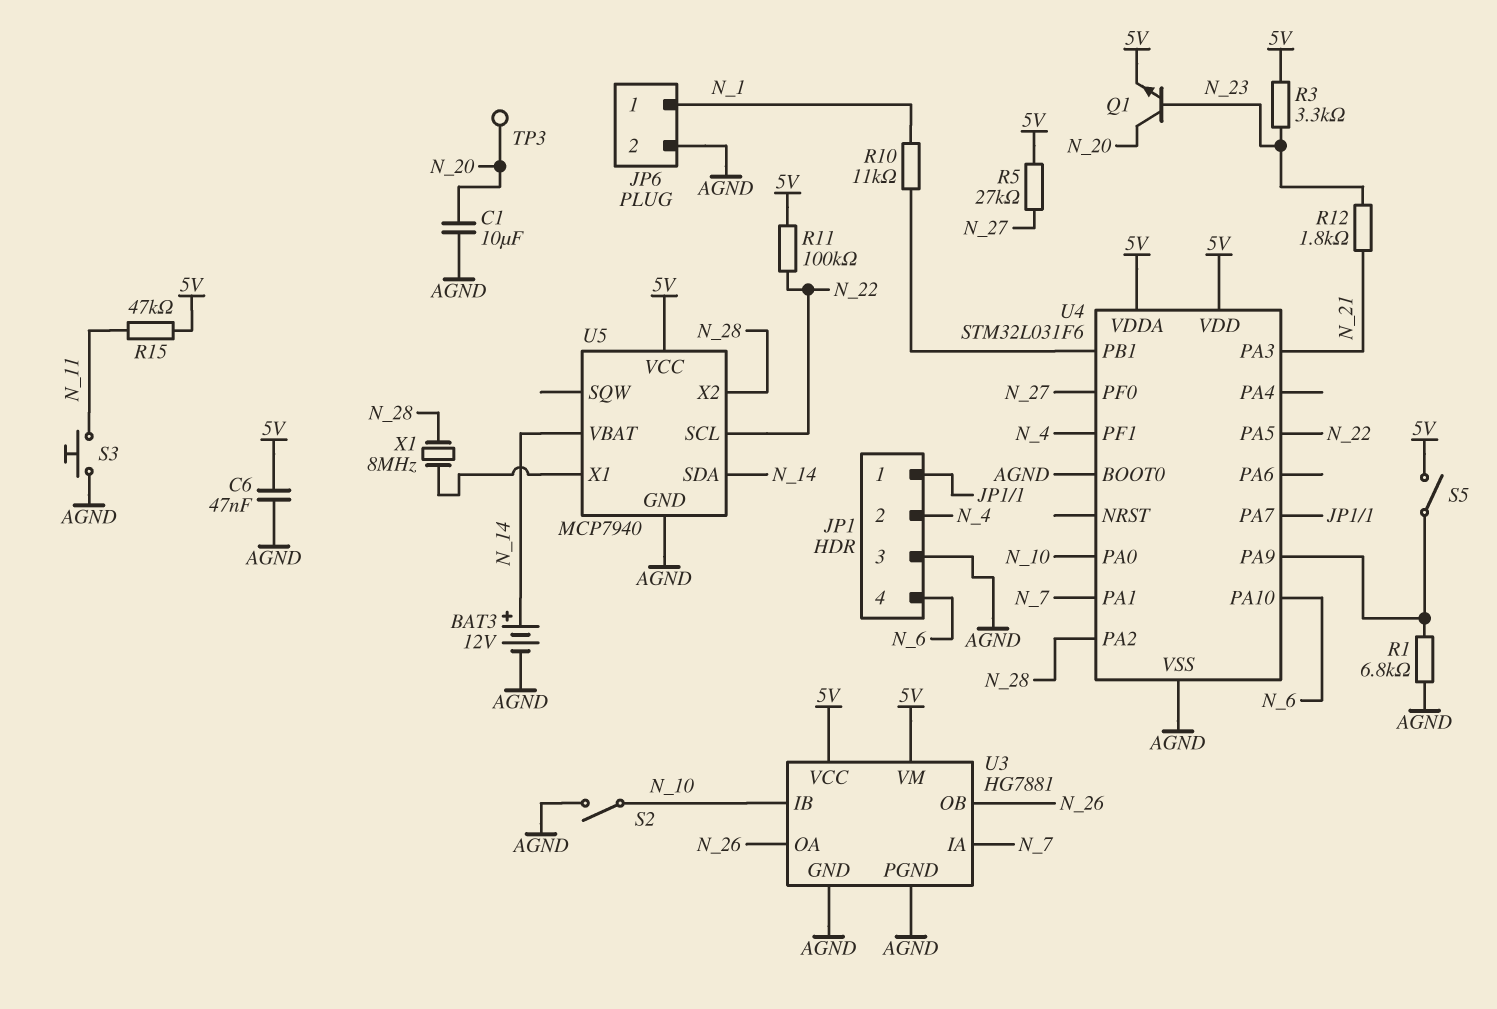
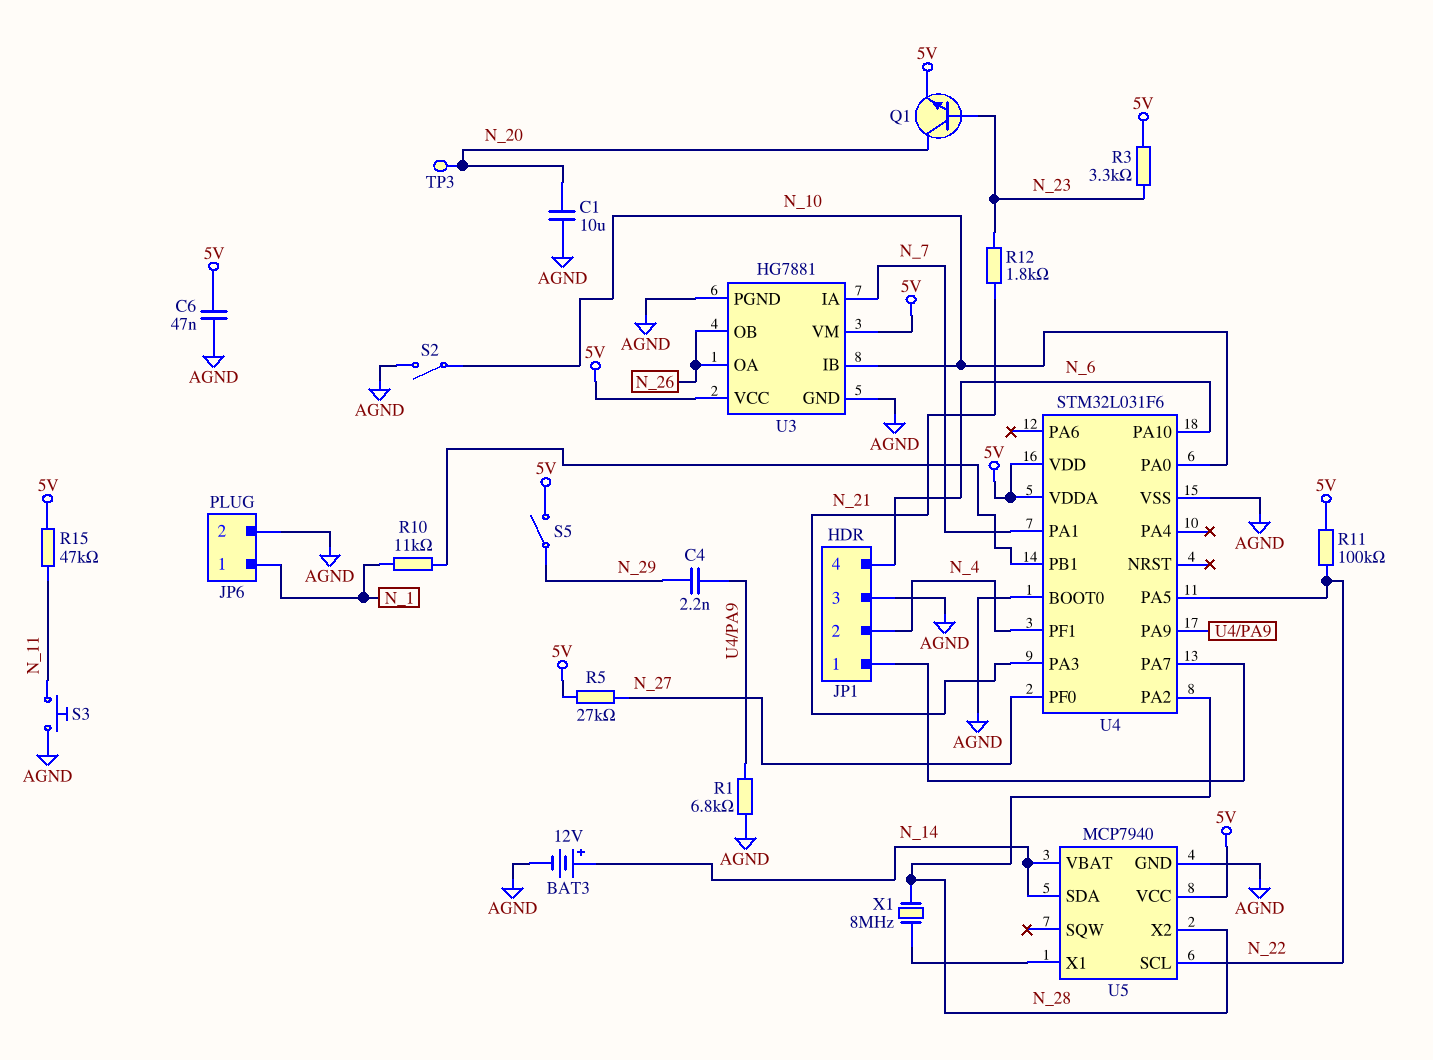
C4: none -> 2.2nF (N_29, U4/PA9)
S5: switch (5V, U4/PA9) -> switch (5V, N_29)

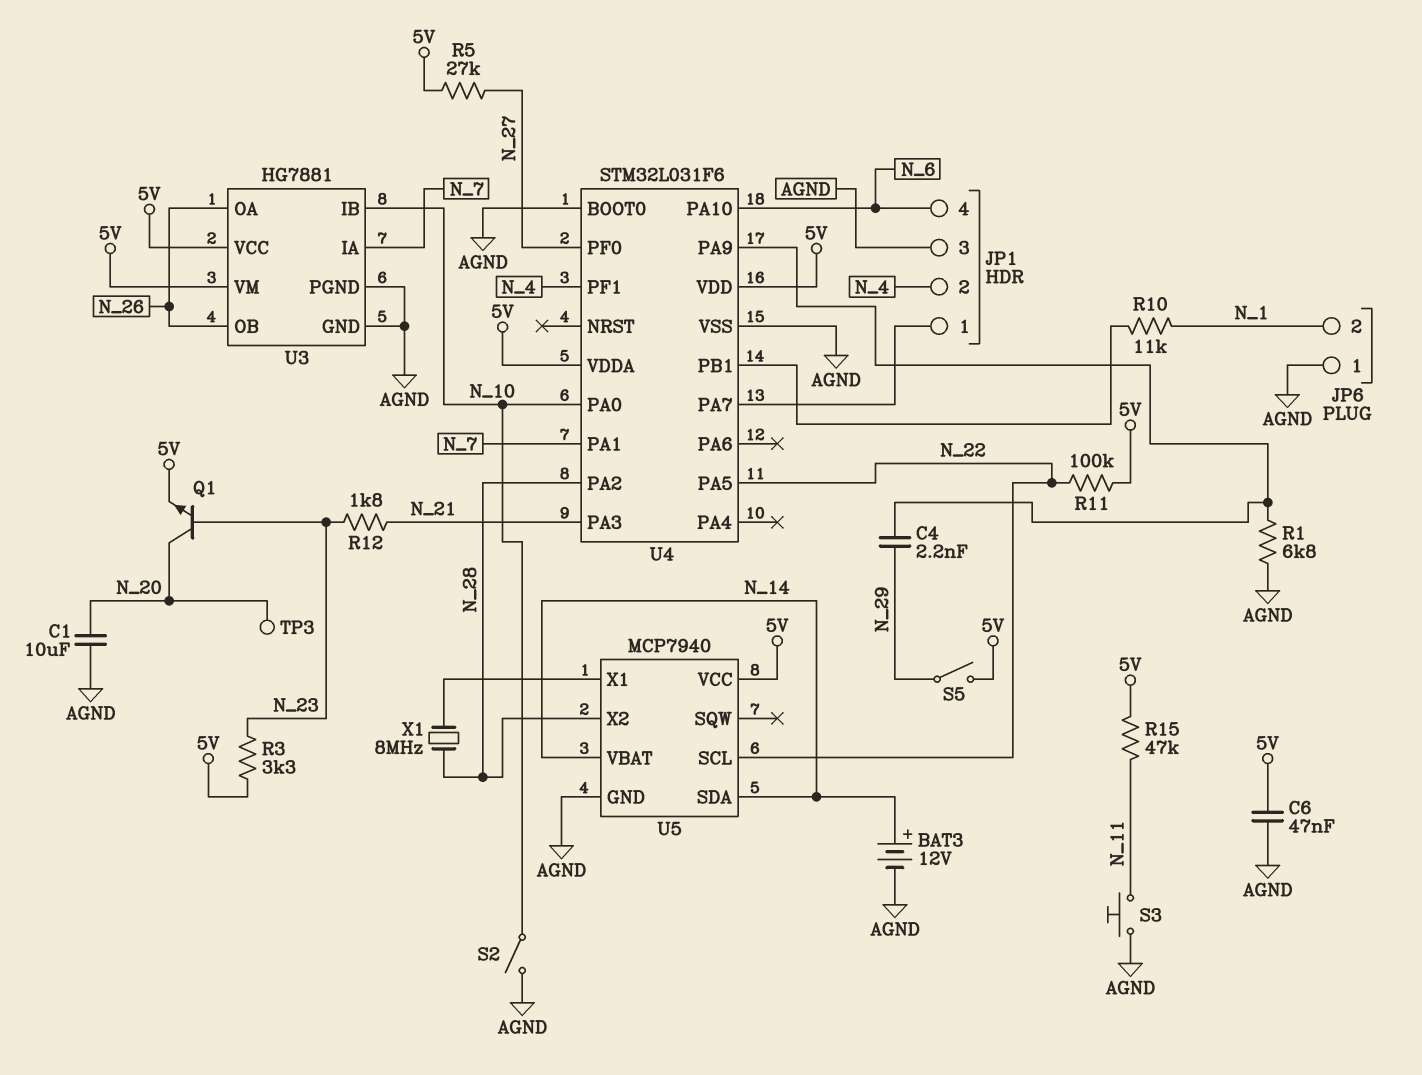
JP6 pin 1: N_1 -> AGND
JP6 pin 2: AGND -> N_1

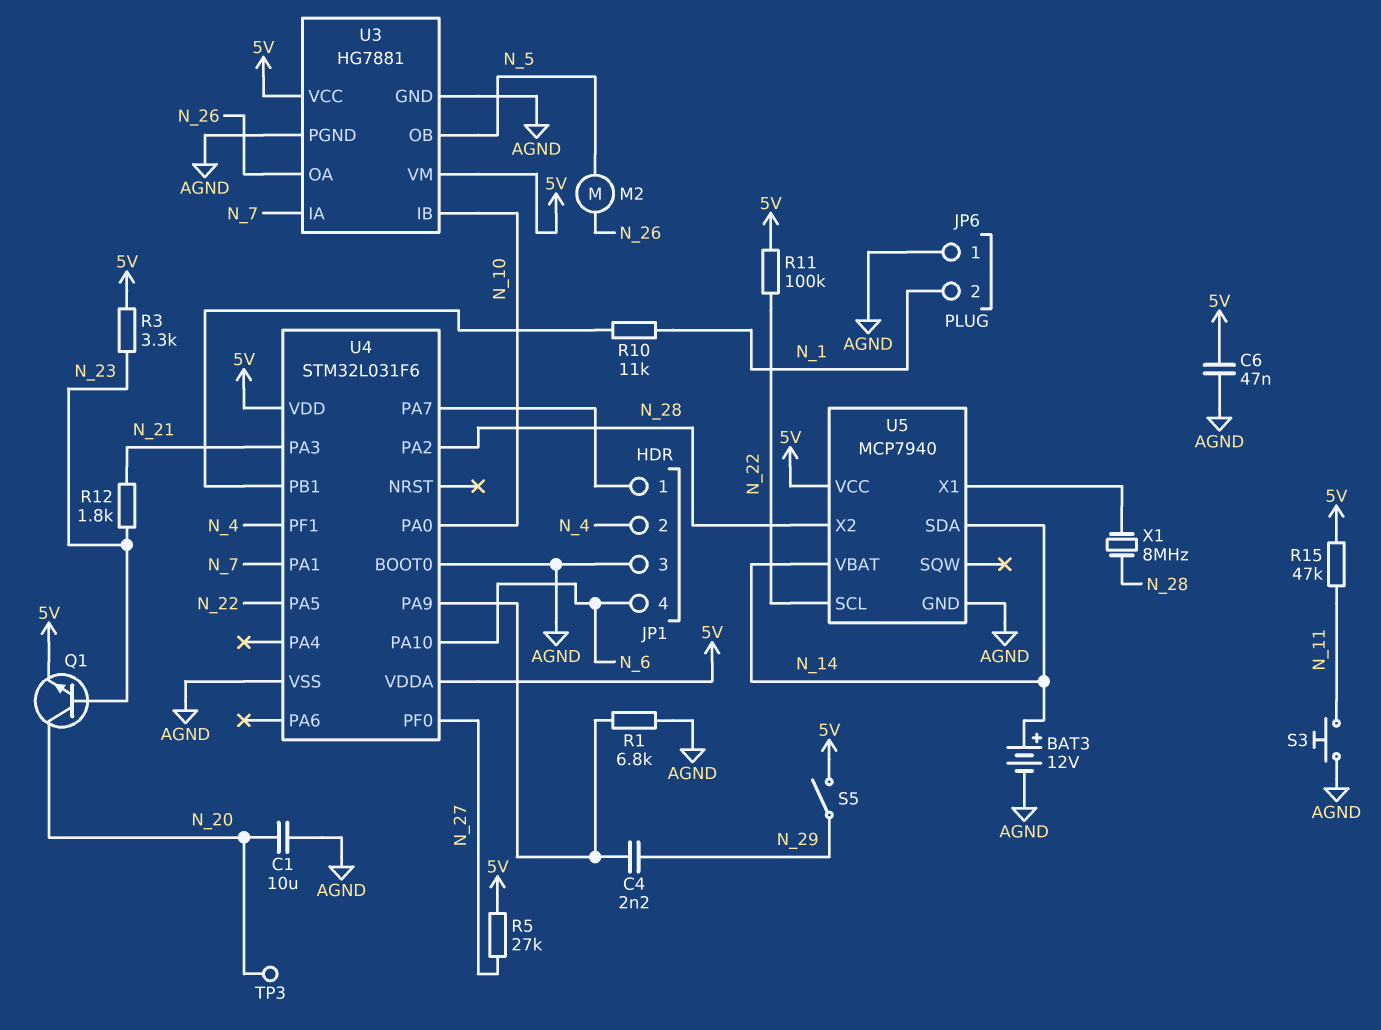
M2: none -> motor (N_5, N_26)
S2: switch (AGND, N_10) -> none
U3 pin OB: N_26 -> N_5

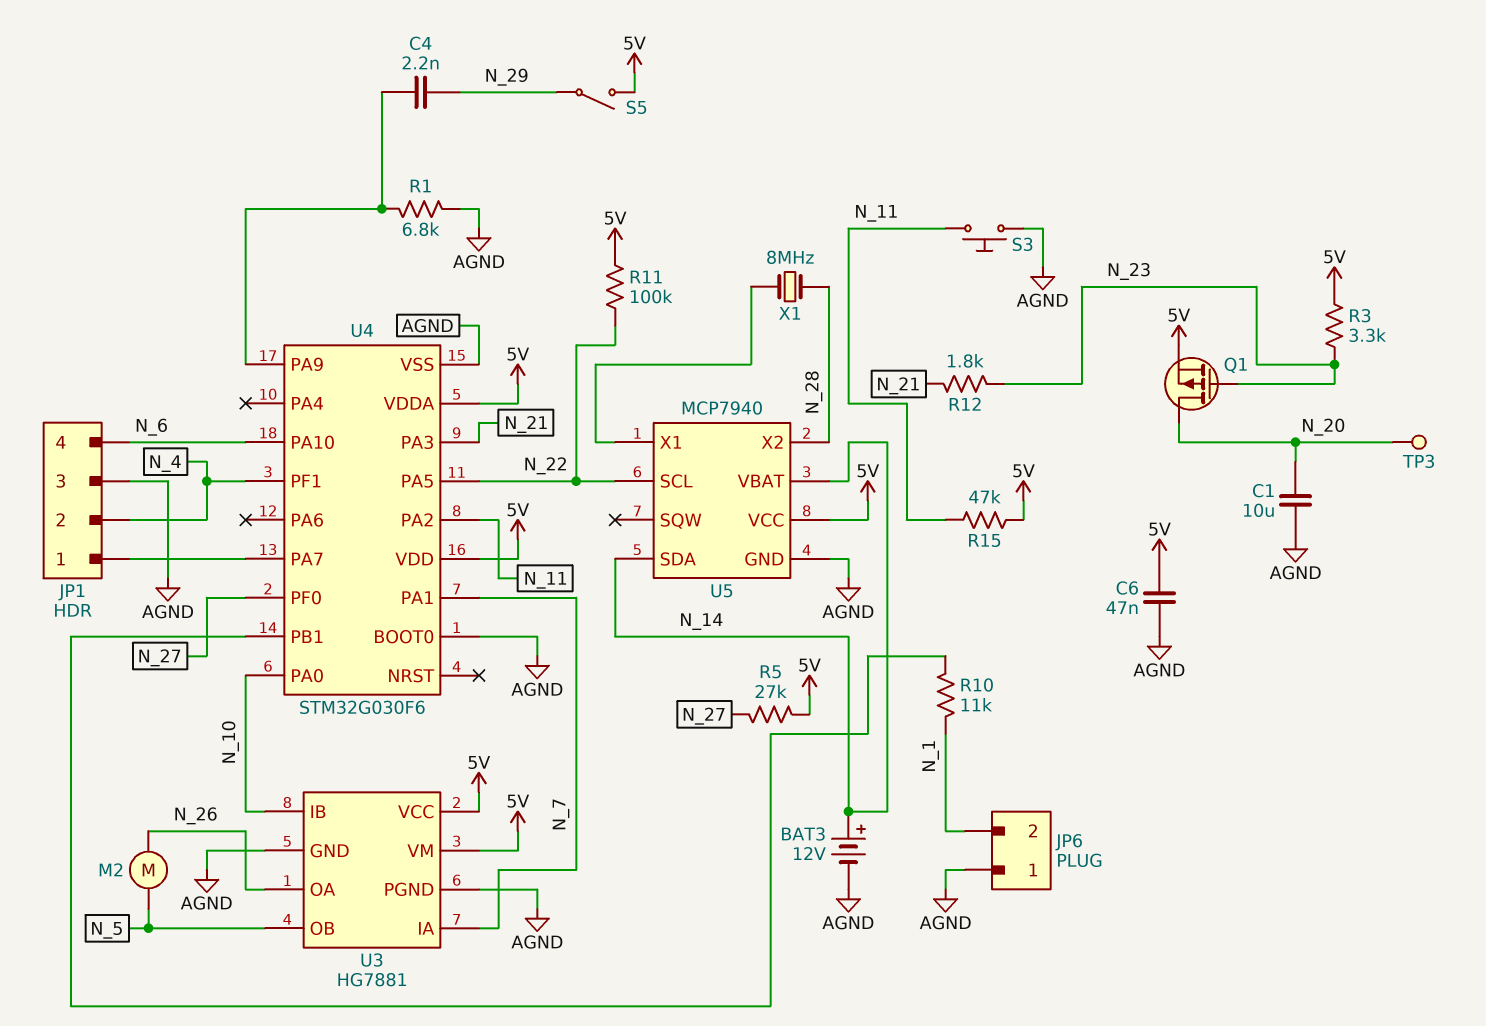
Q1: NPN (B N_23, C N_20, E 5V) -> PMOS (G N_23, D N_20, S 5V)
U4: STM32L031F6 -> STM32G030F6
U4 pin PA2: N_28 -> N_11

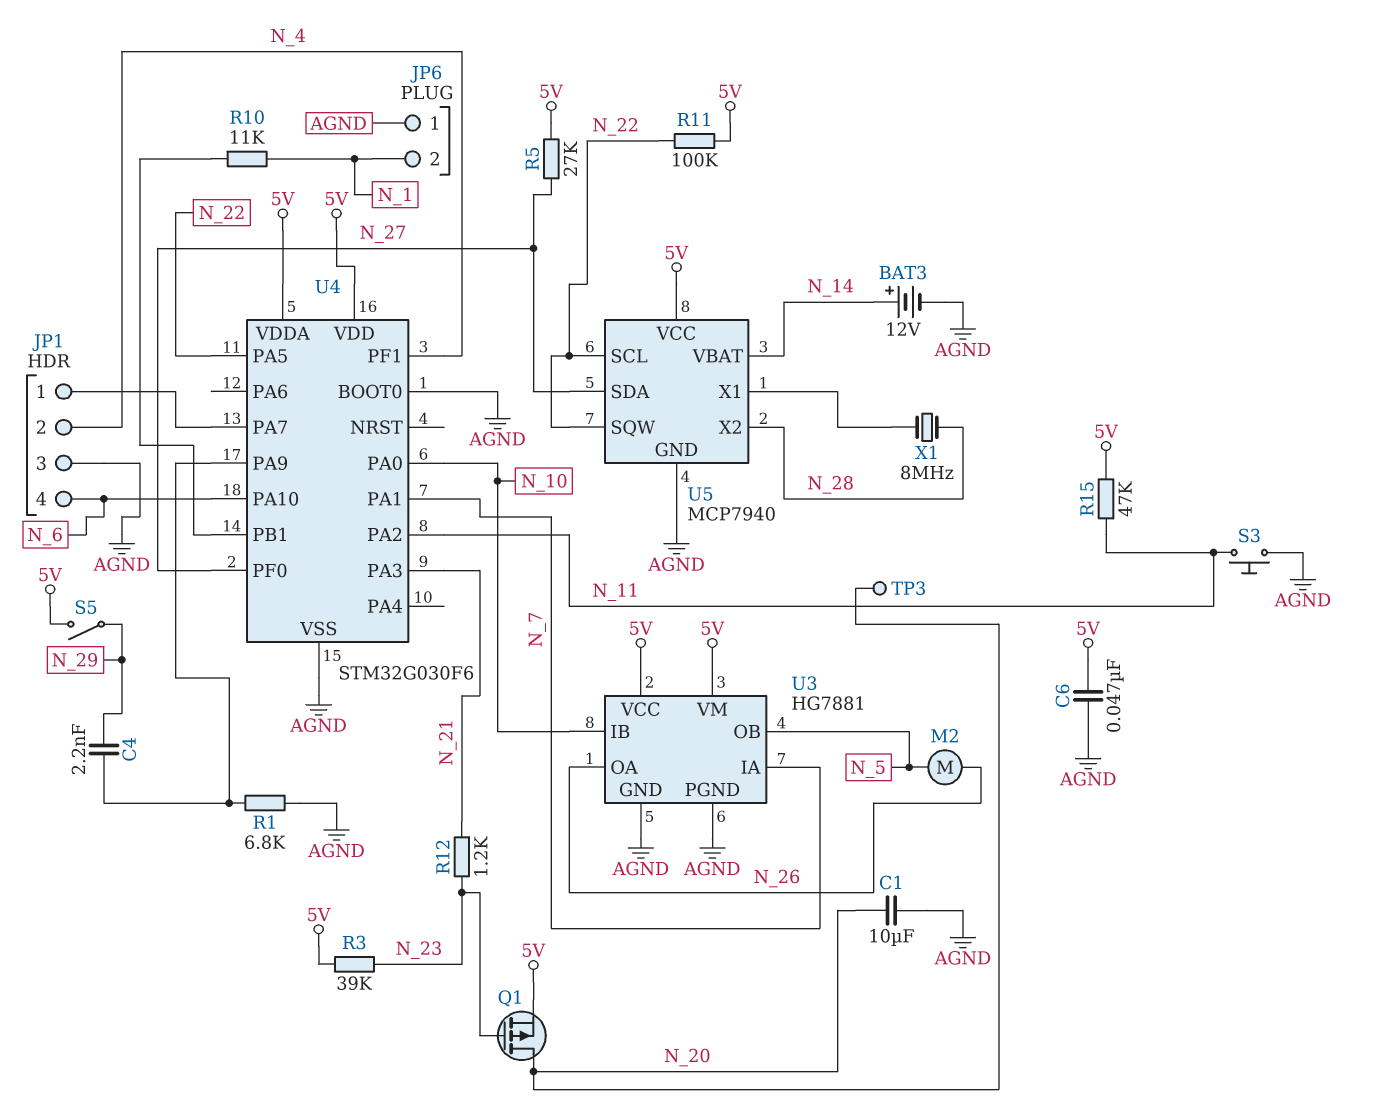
R3: 3.3k (5V, N_23) -> 39k (5V, N_23)
R12: 1.8k (N_21, N_23) -> 1.2k (N_21, N_23)
U5 pin SDA: N_14 -> N_27
U5 pin SQW: none -> N_22

